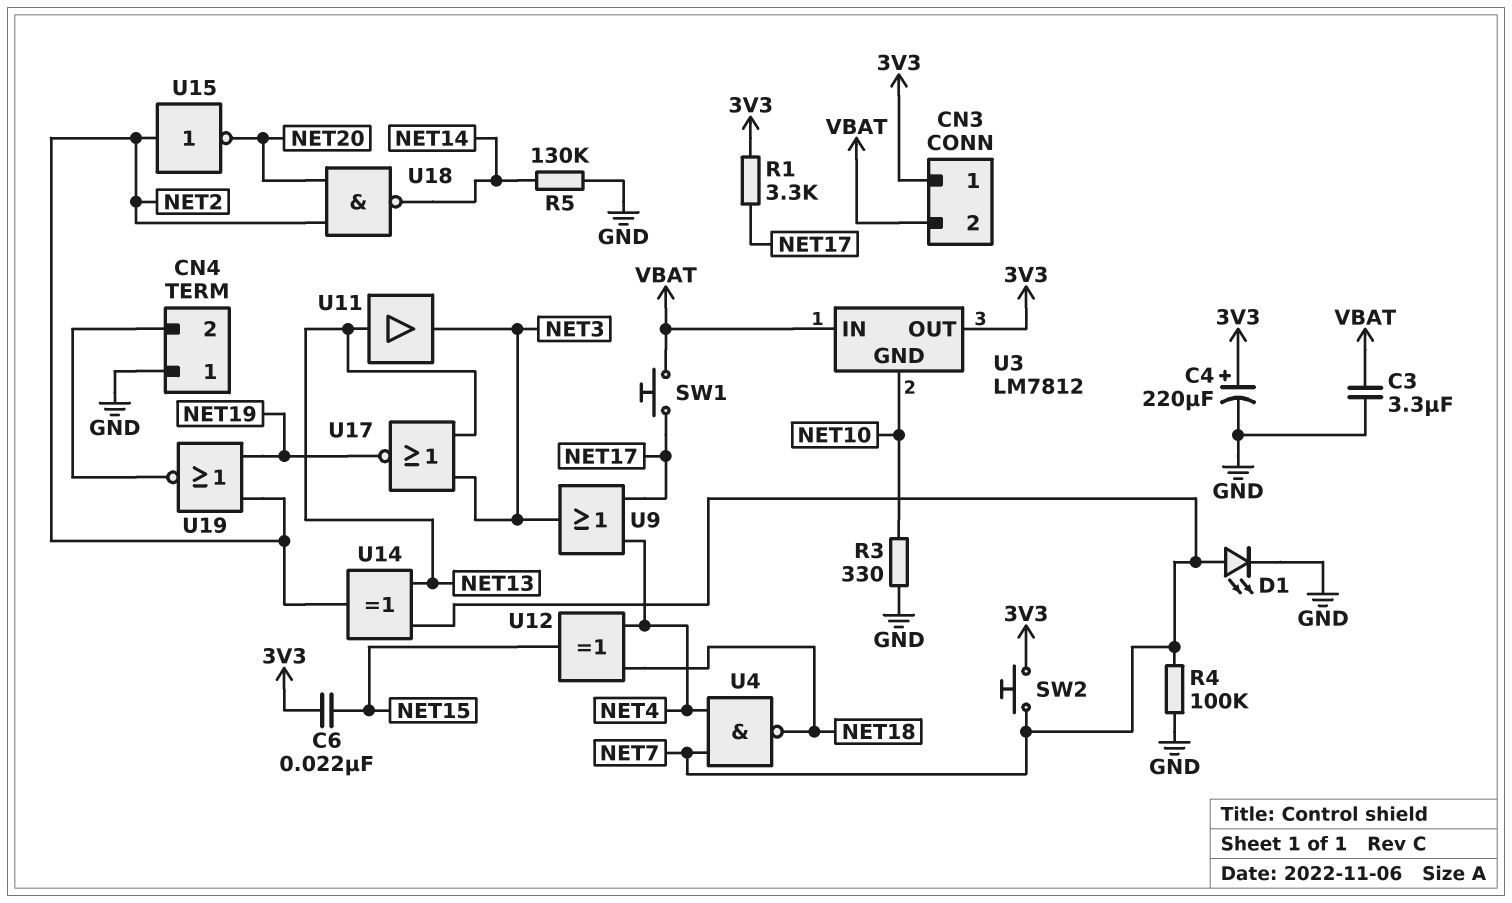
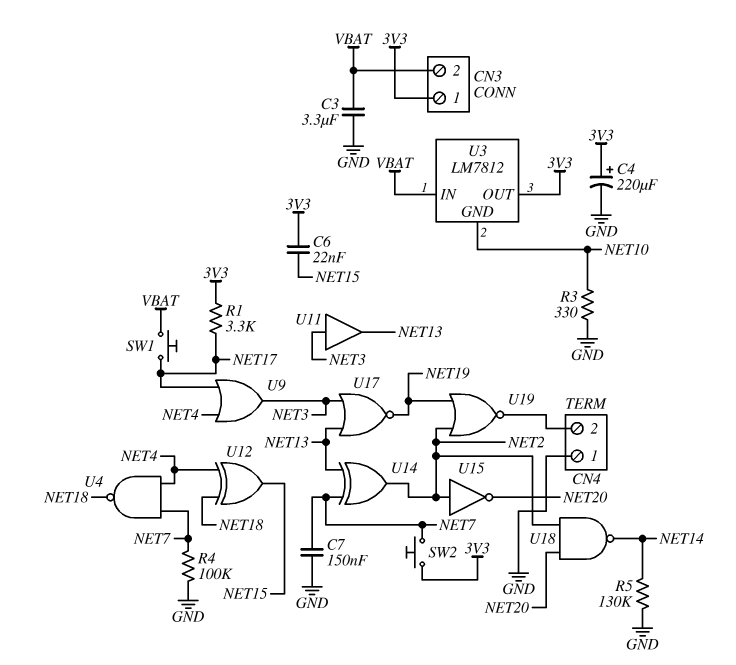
C7: none -> 150nF (GND, NET7)
D1: LED (A NET7, K GND) -> none
U11: buffer (in NET13, out NET3) -> buffer (in NET3, out NET13)

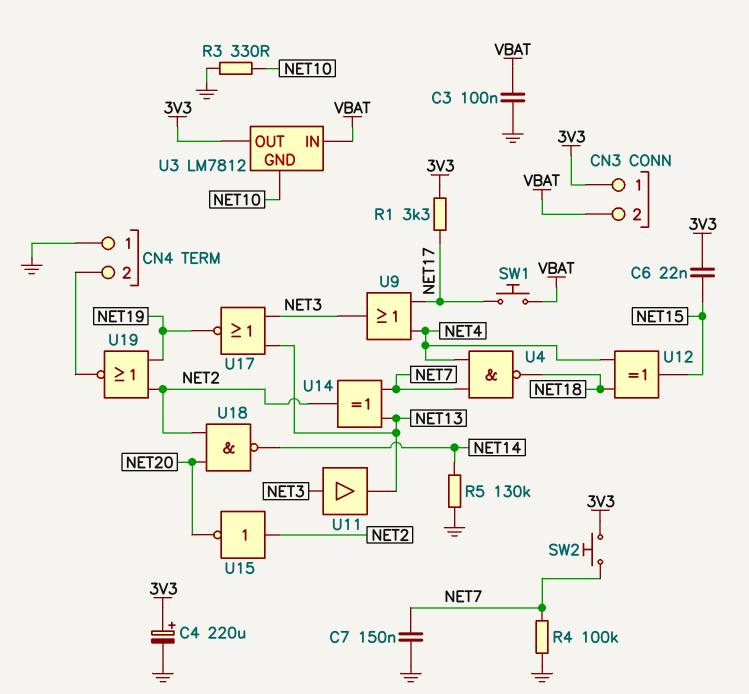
C3: 3.3uF (GND, VBAT) -> 100nF (GND, VBAT)

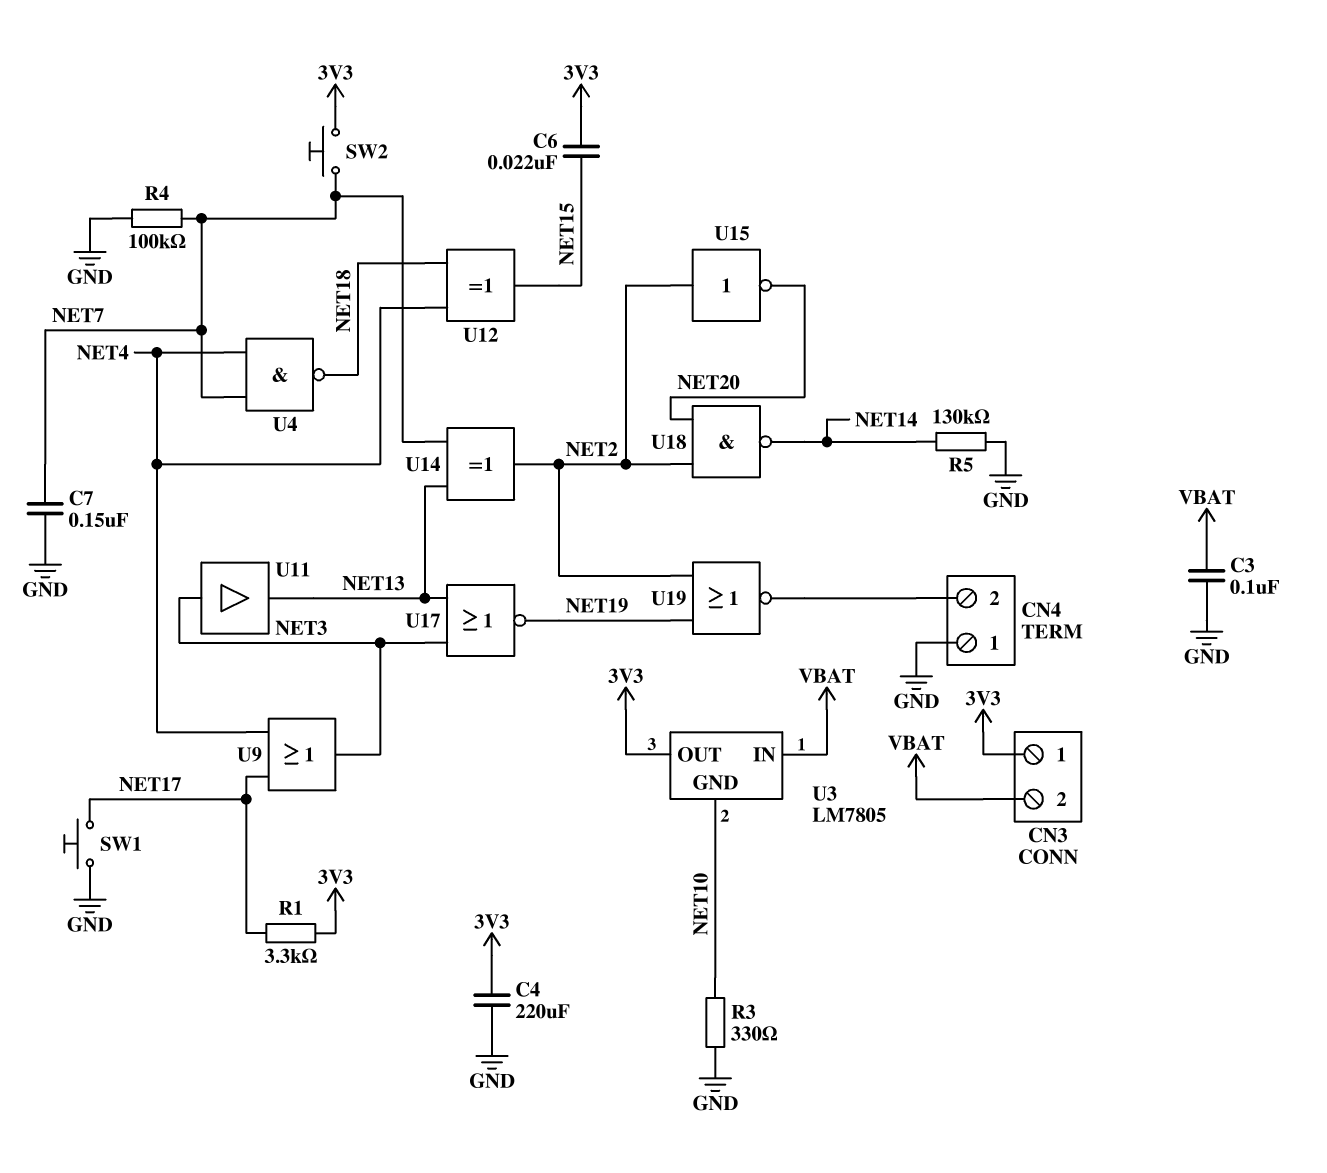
C4: 220uF (plus 3V3, minus GND) -> 220uF (3V3, GND)
SW1: button (NET17, VBAT) -> button (GND, NET17)
U3: LM7812 -> LM7805

